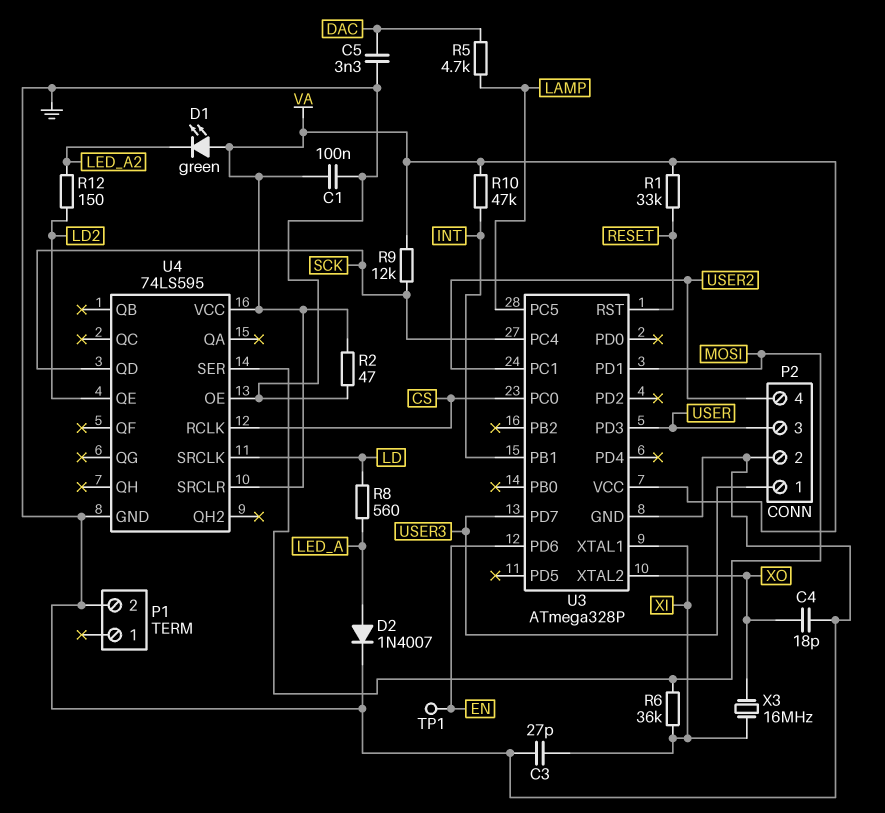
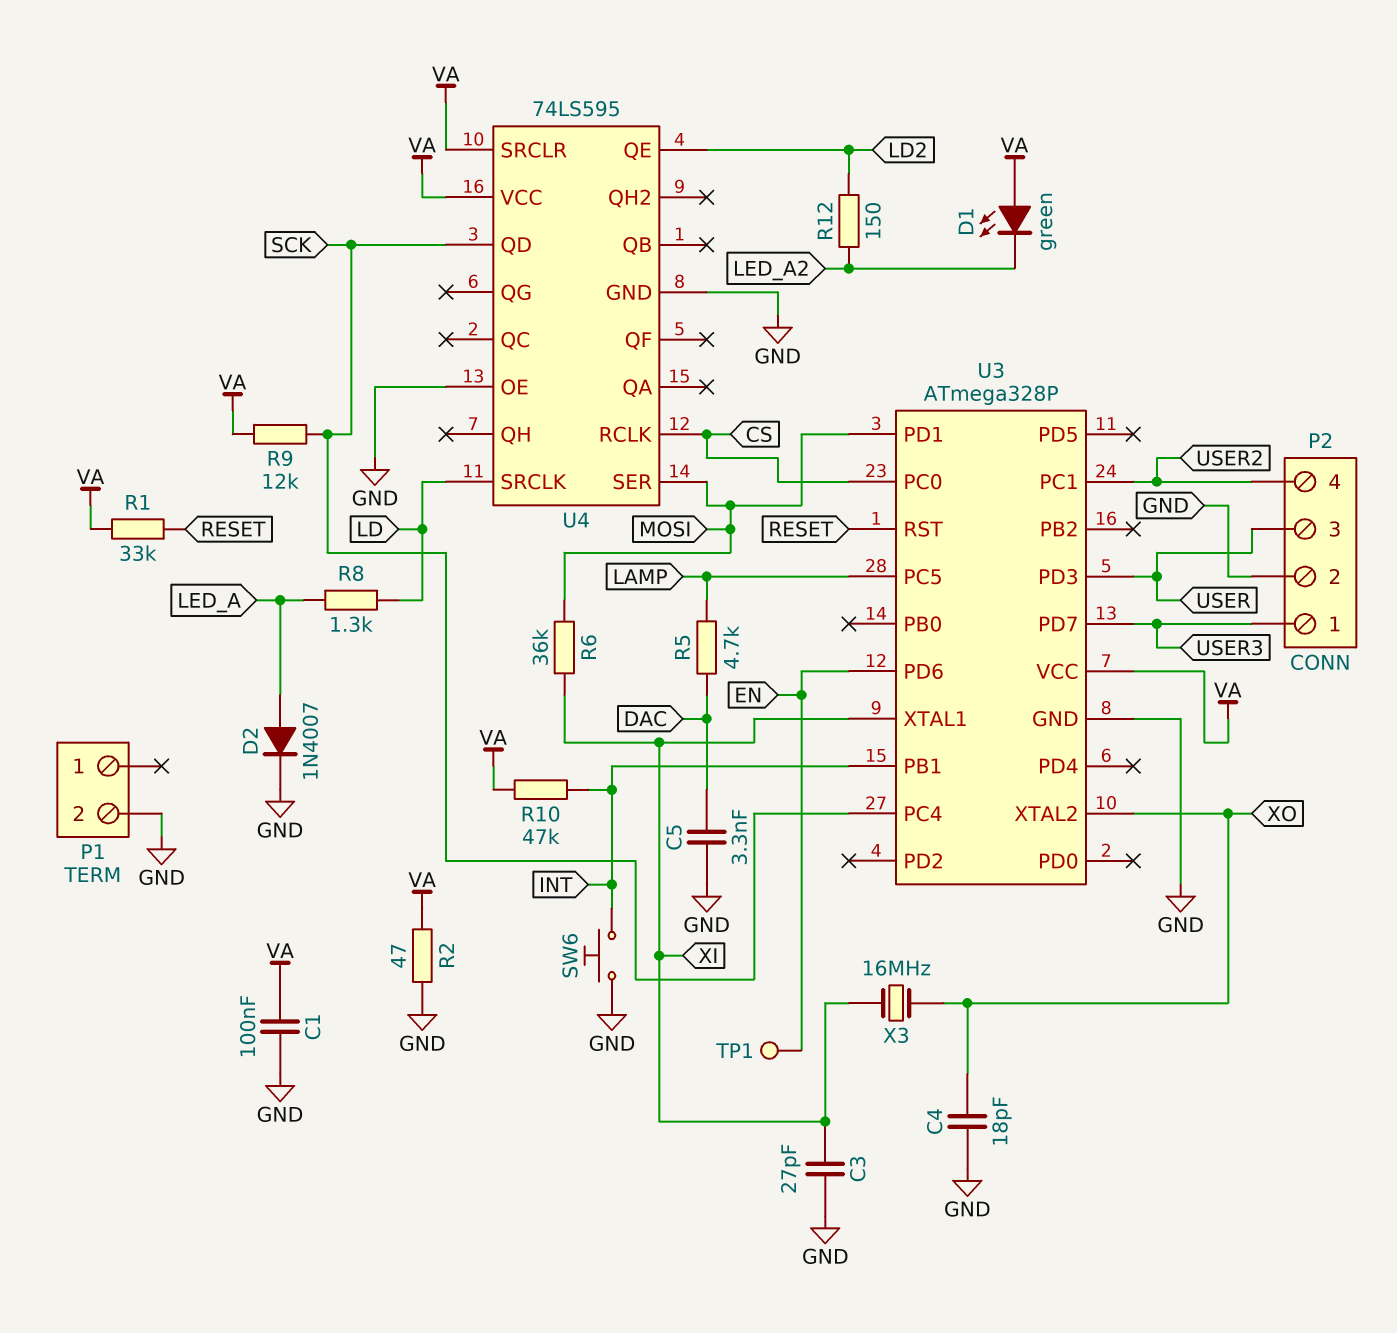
R8: 560 (LD, LED_A) -> 1.3k (LD, LED_A)
SW6: none -> button (GND, INT)

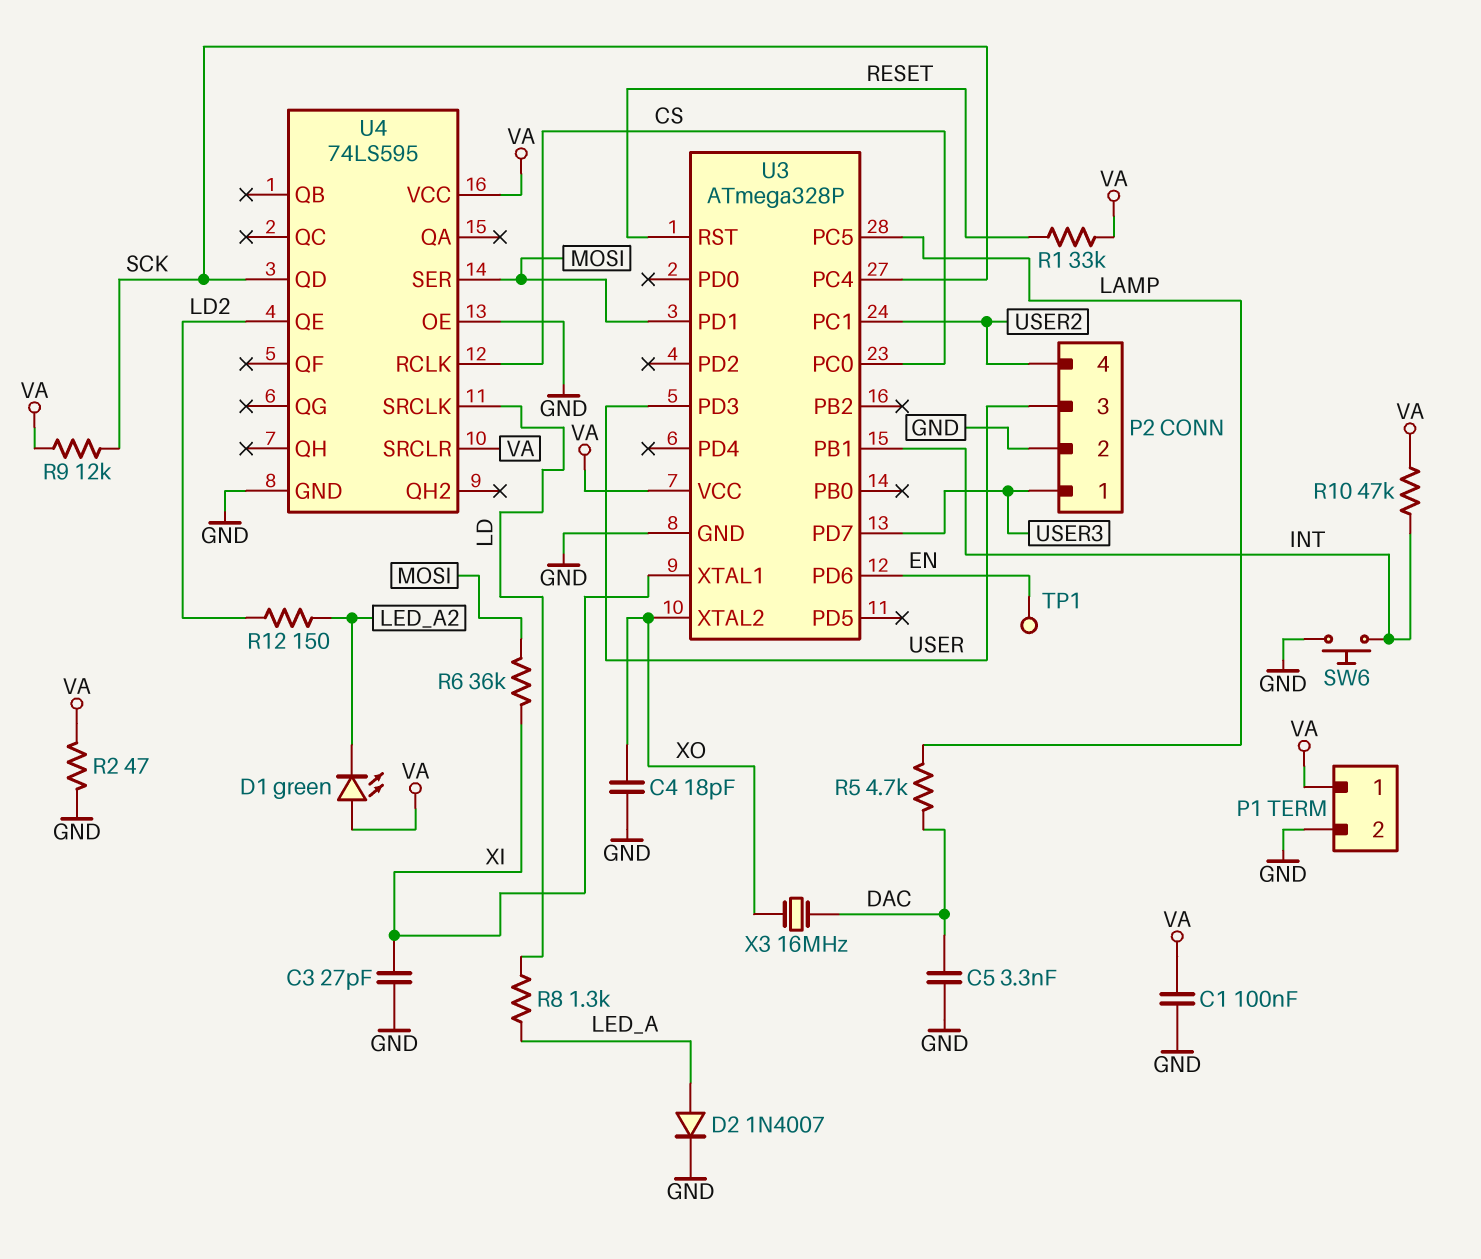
P1 pin 1: none -> VA
X3: 16MHz (XI, XO) -> 16MHz (DAC, XO)

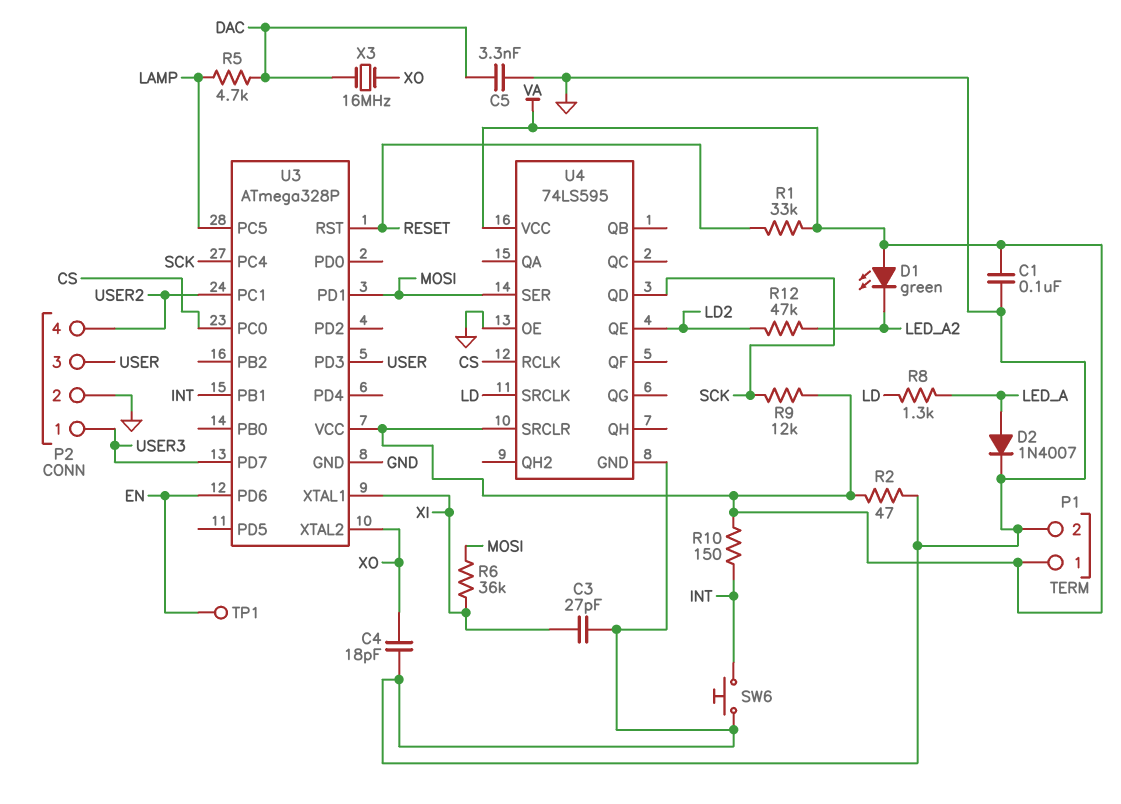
R10: 47k (INT, VA) -> 150 (INT, VA)
R12: 150 (LD2, LED_A2) -> 47k (LD2, LED_A2)

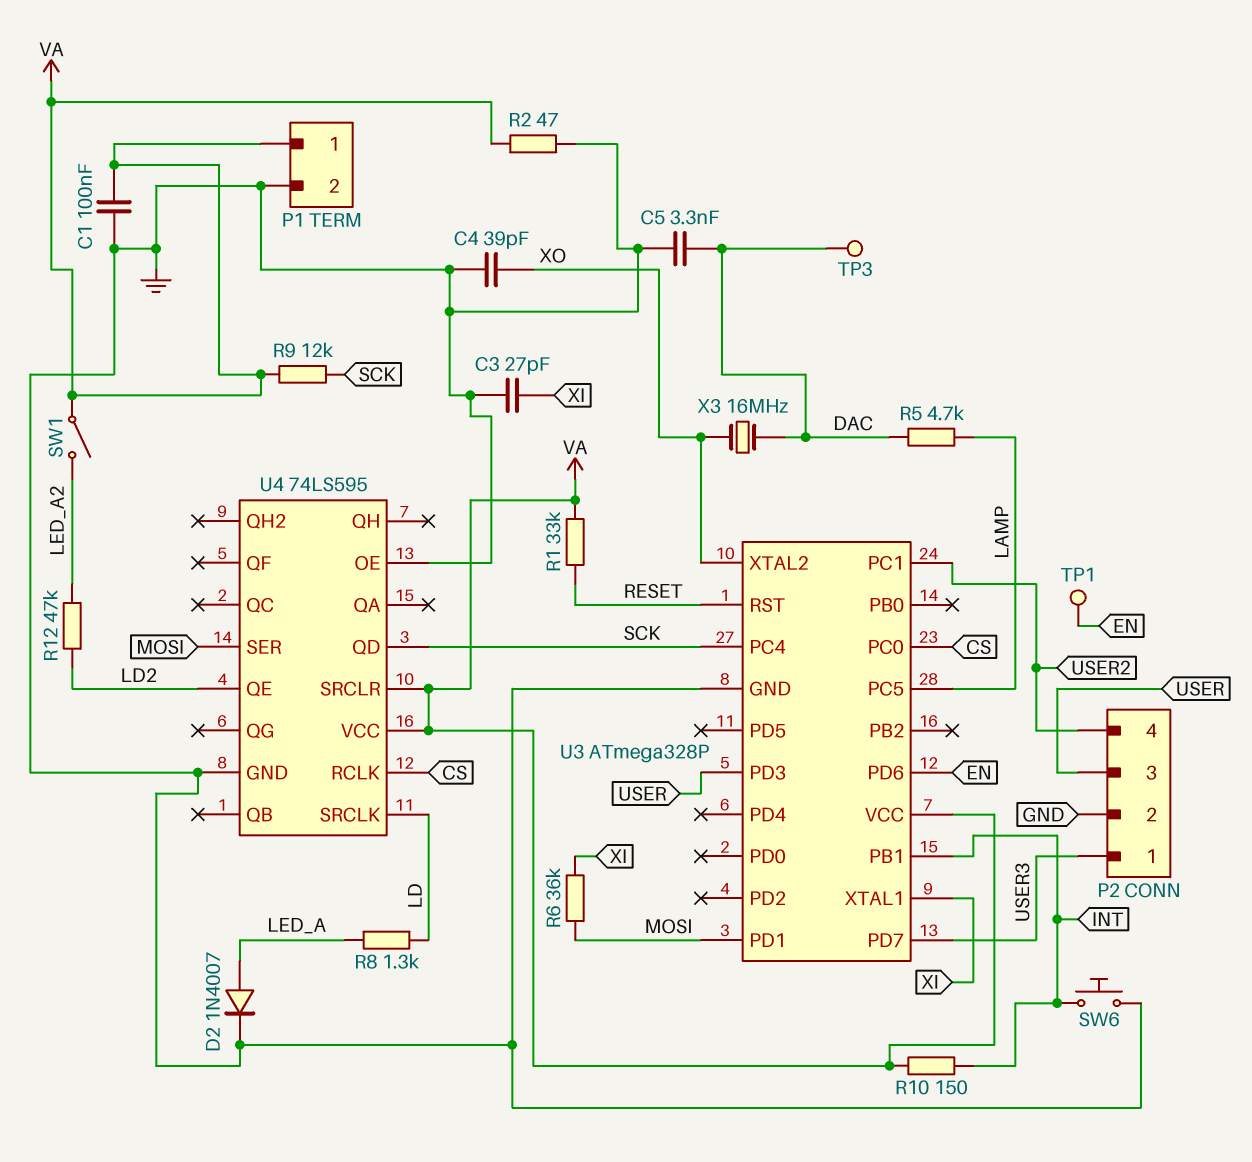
C4: 18pF (GND, XO) -> 39pF (GND, XO)
D1: LED green (A VA, K LED_A2) -> none
SW1: none -> switch (LED_A2, VA)
TP3: none -> test point (DAC)

